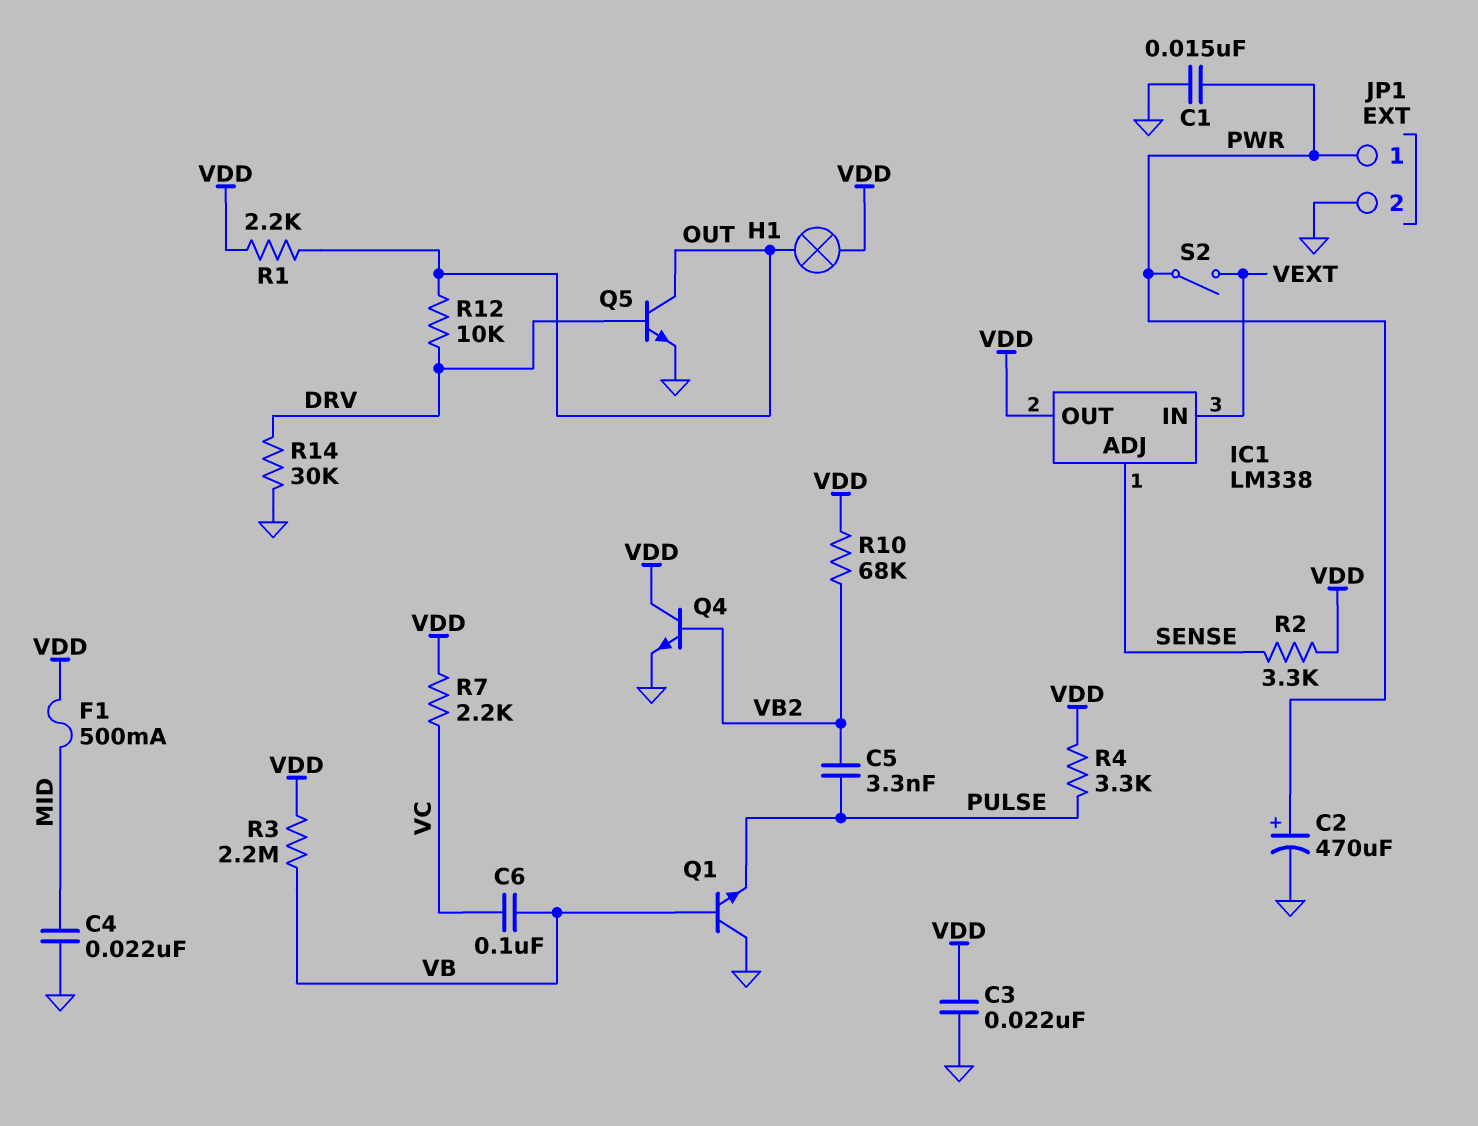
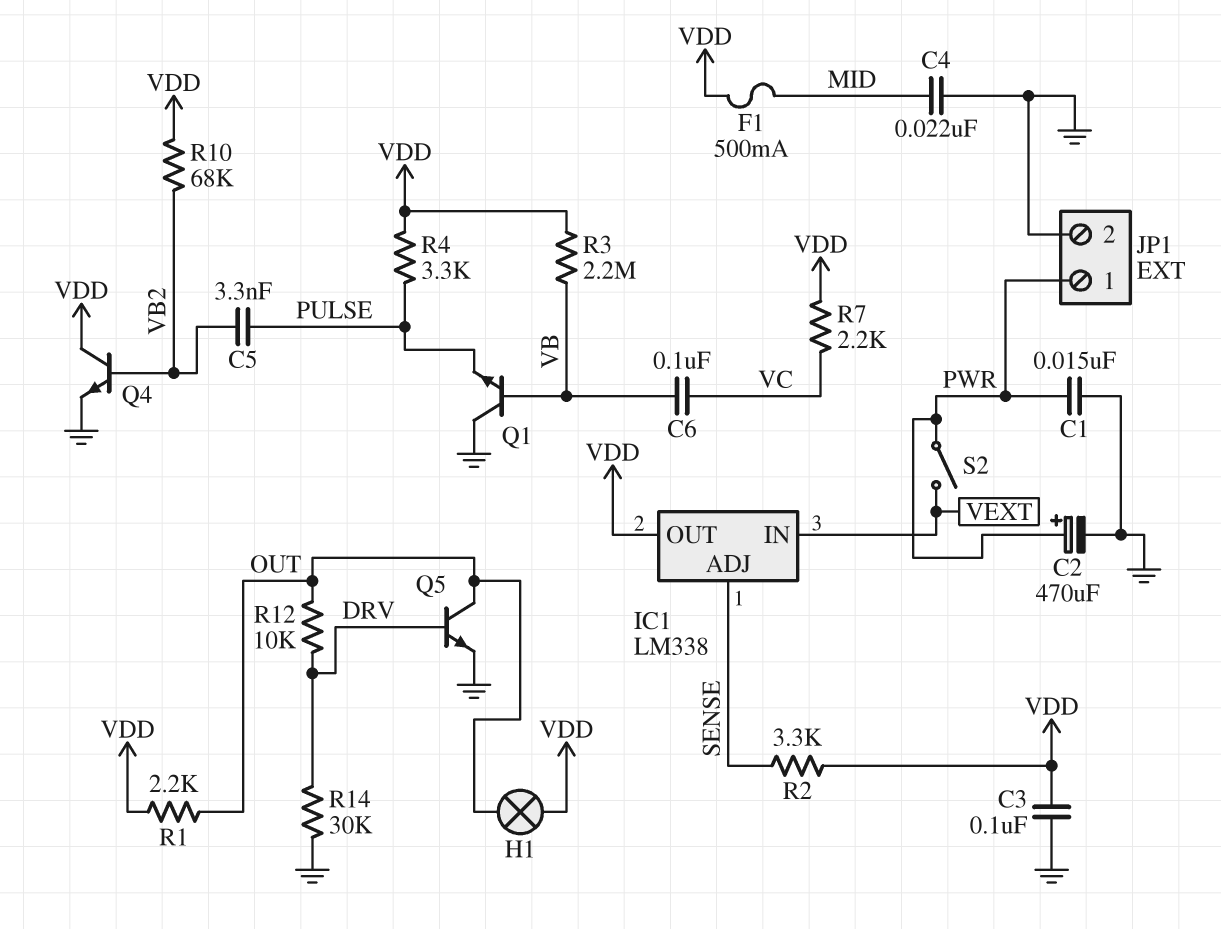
C3: 22nF (GND, VDD) -> 100nF (GND, VDD)

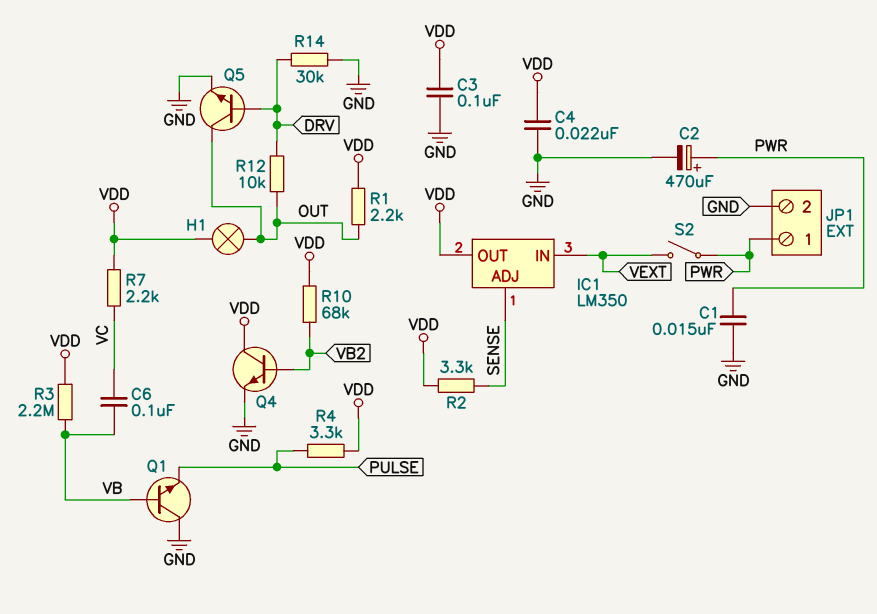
C4: 22nF (GND, MID) -> 22nF (GND, VDD)
C5: 3.3nF (PULSE, VB2) -> none
F1: 500mA (MID, VDD) -> none
IC1: LM338 -> LM350

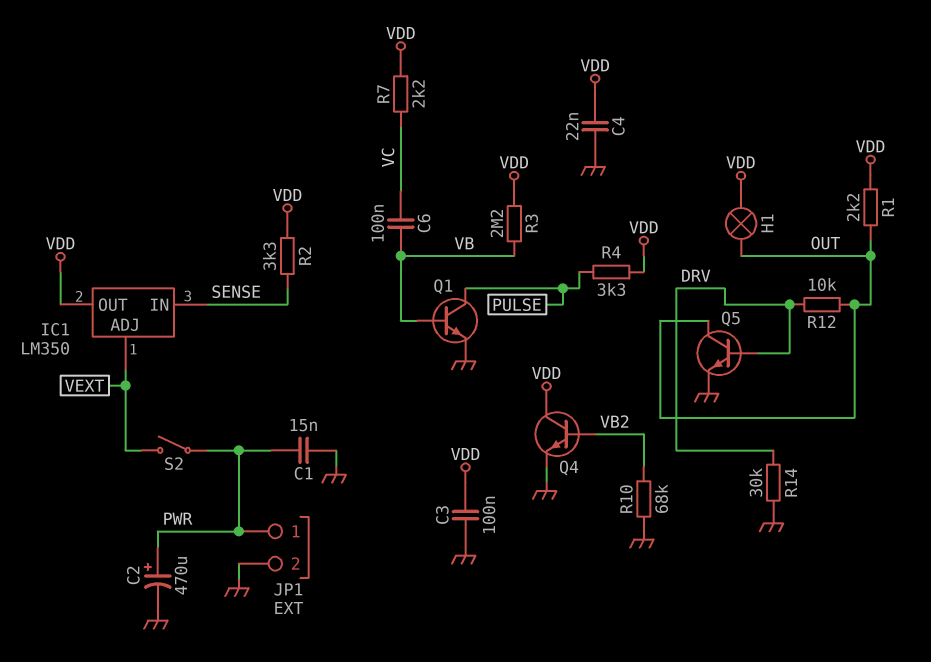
IC1 pin ADJ: SENSE -> VEXT
IC1 pin IN: VEXT -> SENSE
Q1: NPN (B VB, C GND, E PULSE) -> NPN (B VB, C PULSE, E GND)
R10: 68k (VB2, VDD) -> 68k (GND, VB2)

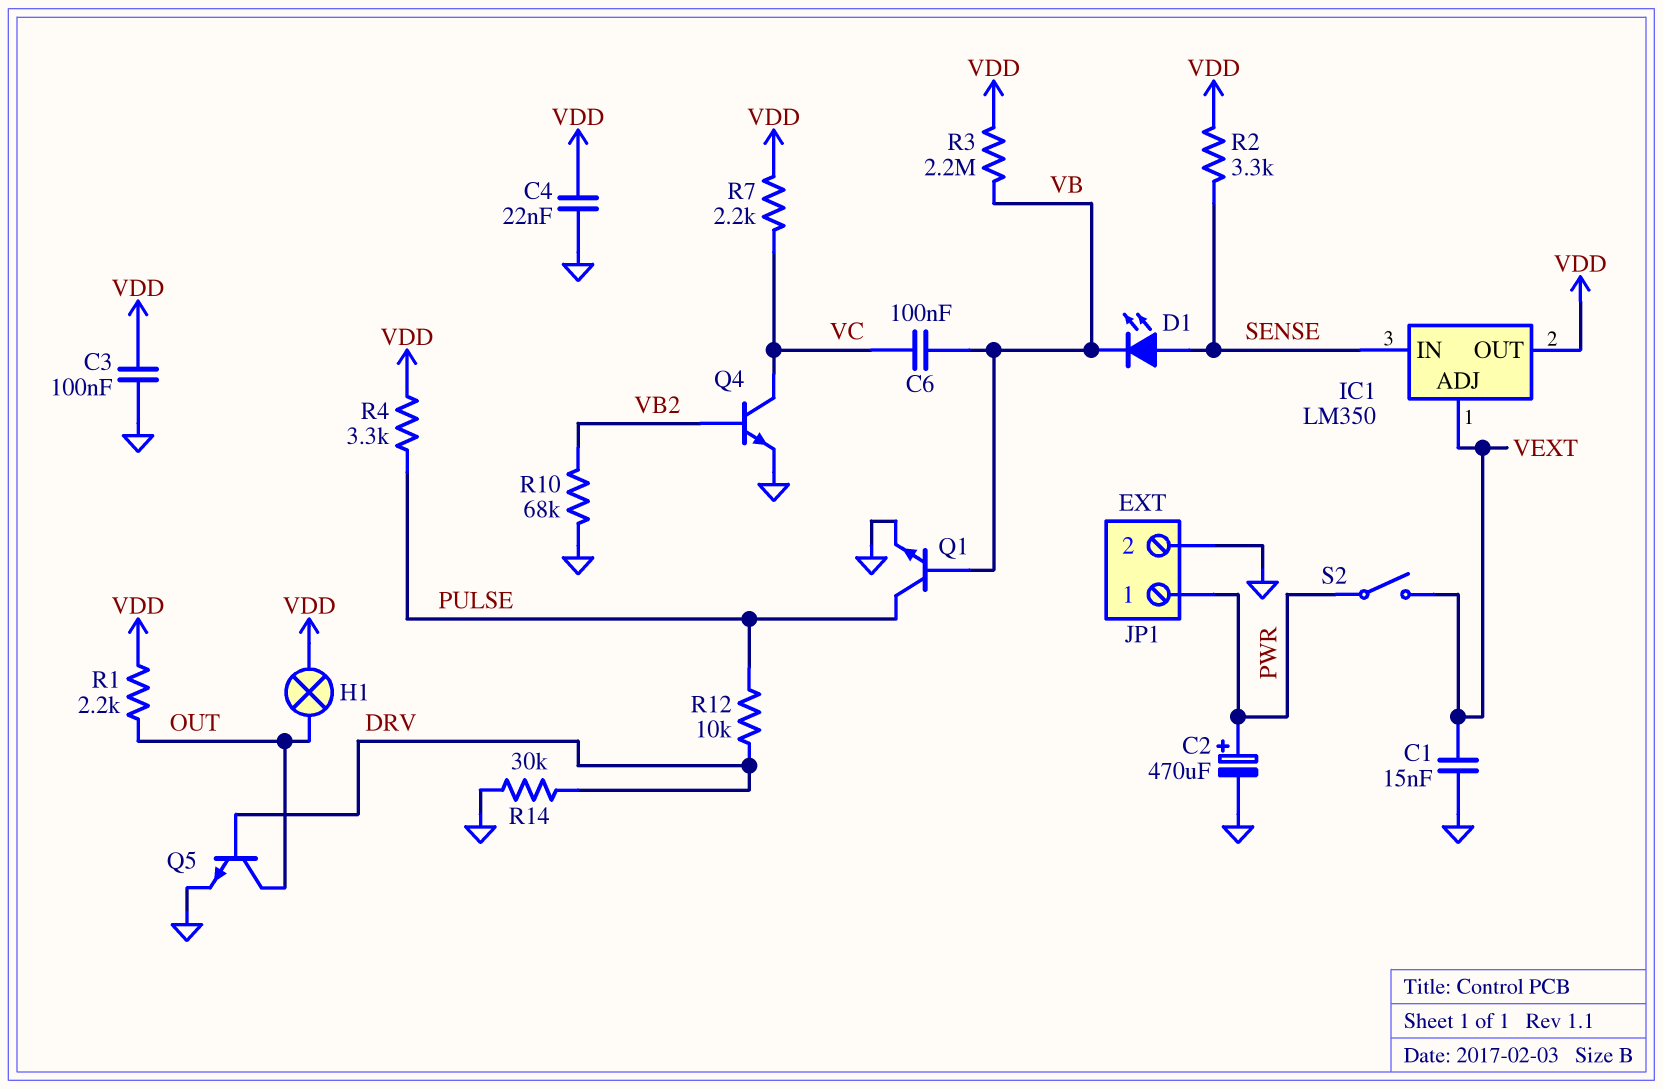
C1: 15nF (GND, PWR) -> 15nF (GND, VEXT)
D1: none -> LED (A SENSE, K VB)
Q4: NPN (B VB2, C VDD, E GND) -> NPN (B VB2, C VC, E GND)
R12: 10k (DRV, OUT) -> 10k (DRV, PULSE)

